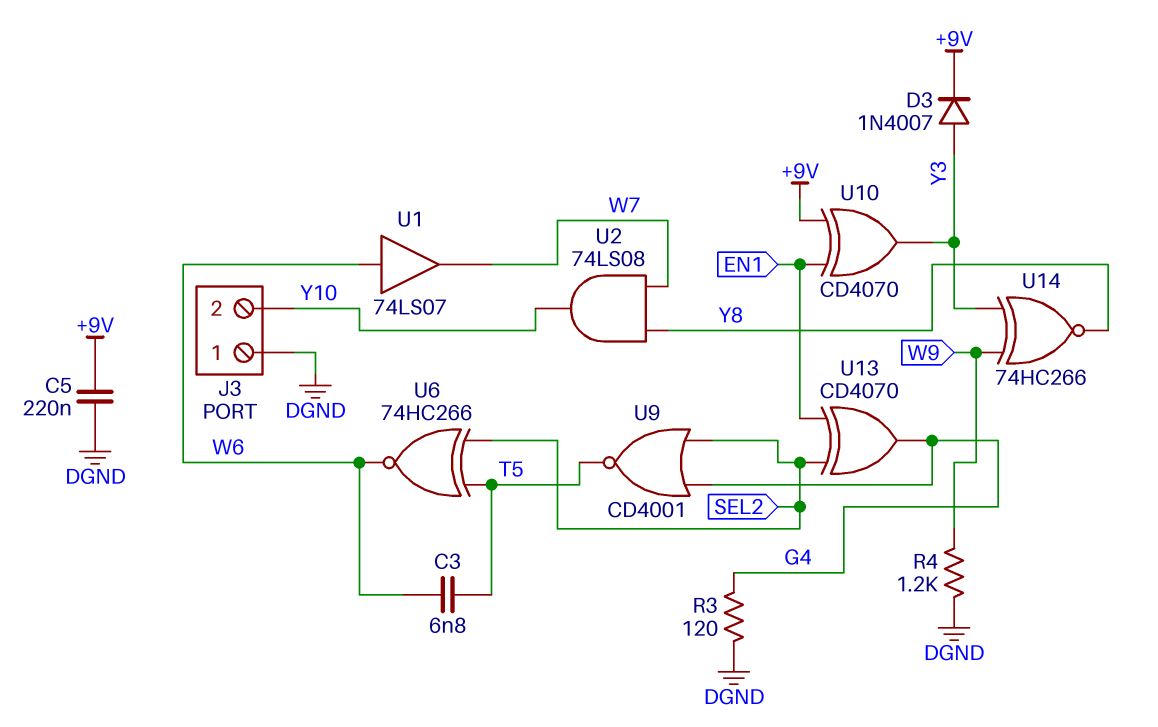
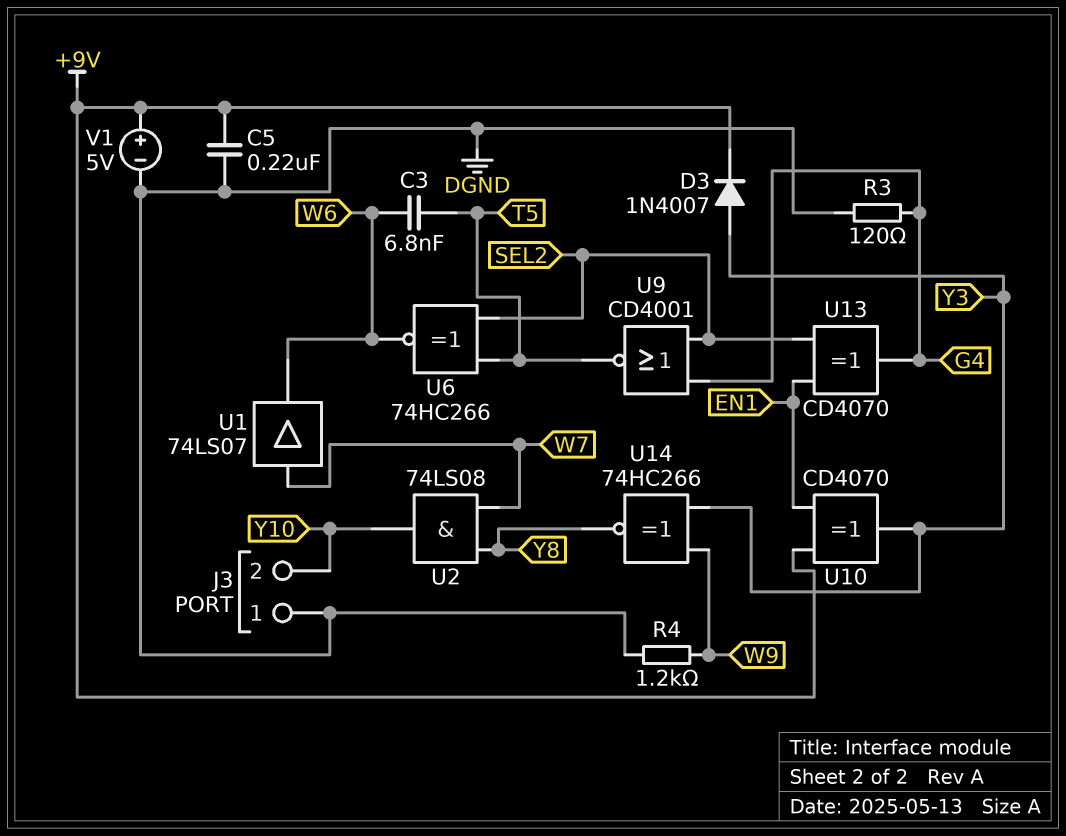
U1: buffer 74LS07 (in W6, out W7) -> buffer 74LS07 (in W7, out W6)
V1: none -> 5V (plus +9V, minus DGND)

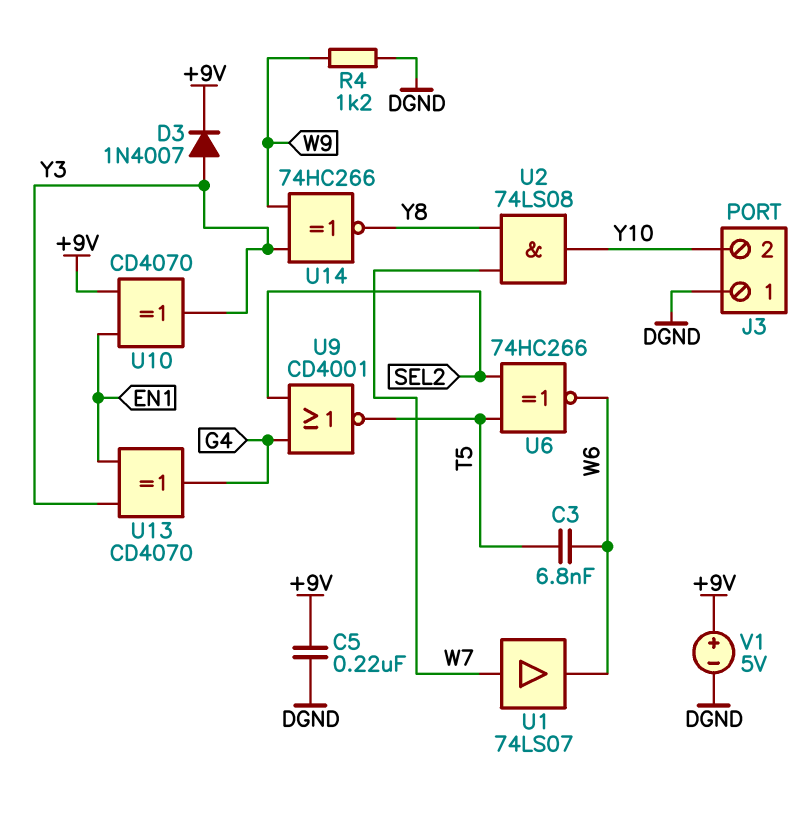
R3: 120 (DGND, G4) -> none
U13: XOR CD4070 (in EN1, in SEL2, out G4) -> XOR CD4070 (in EN1, in Y3, out G4)

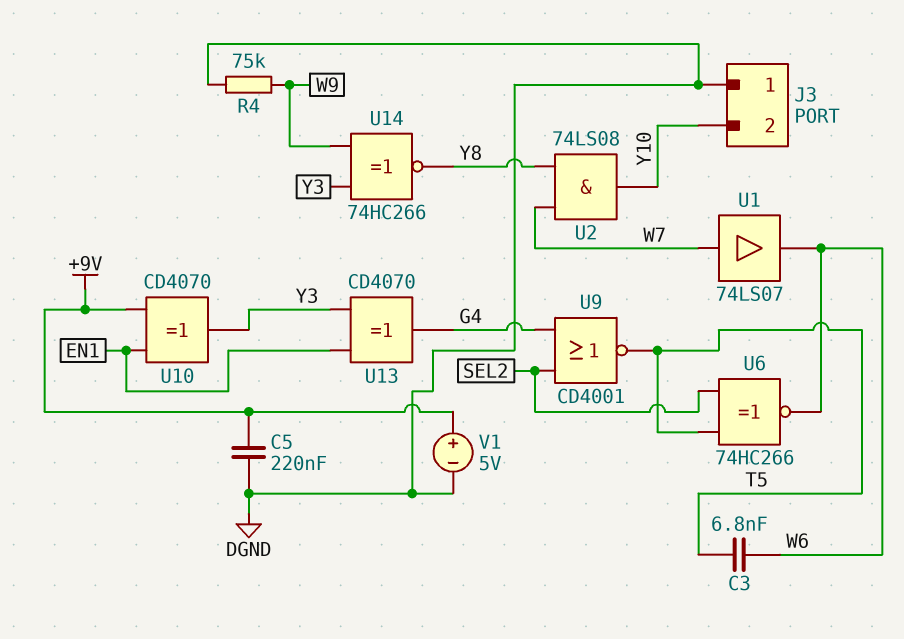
D3: diode 1N4007 (A Y3, K +9V) -> none
R4: 1.2k (DGND, W9) -> 75k (DGND, W9)

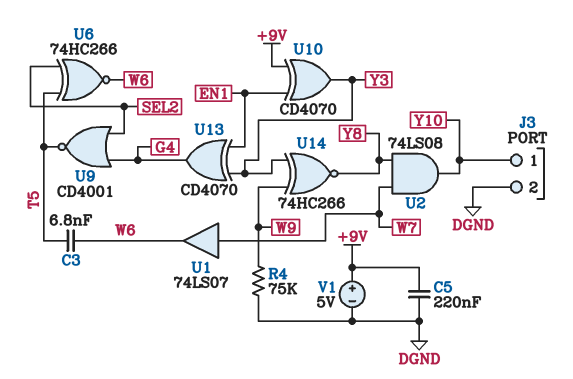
J3 pin 1: DGND -> Y10
J3 pin 2: Y10 -> DGND

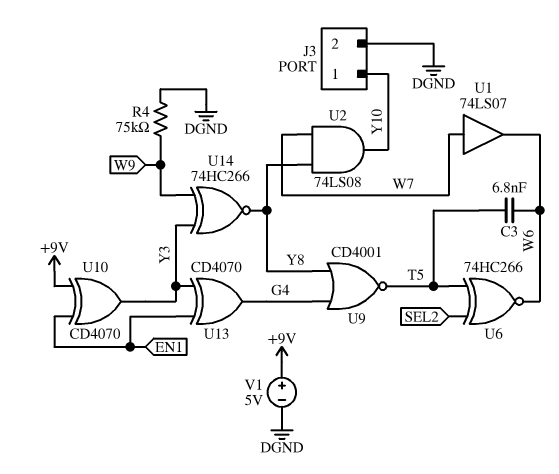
C5: 220nF (+9V, DGND) -> none
U9: NOR CD4001 (in G4, in SEL2, out T5) -> NOR CD4001 (in G4, in Y8, out T5)

